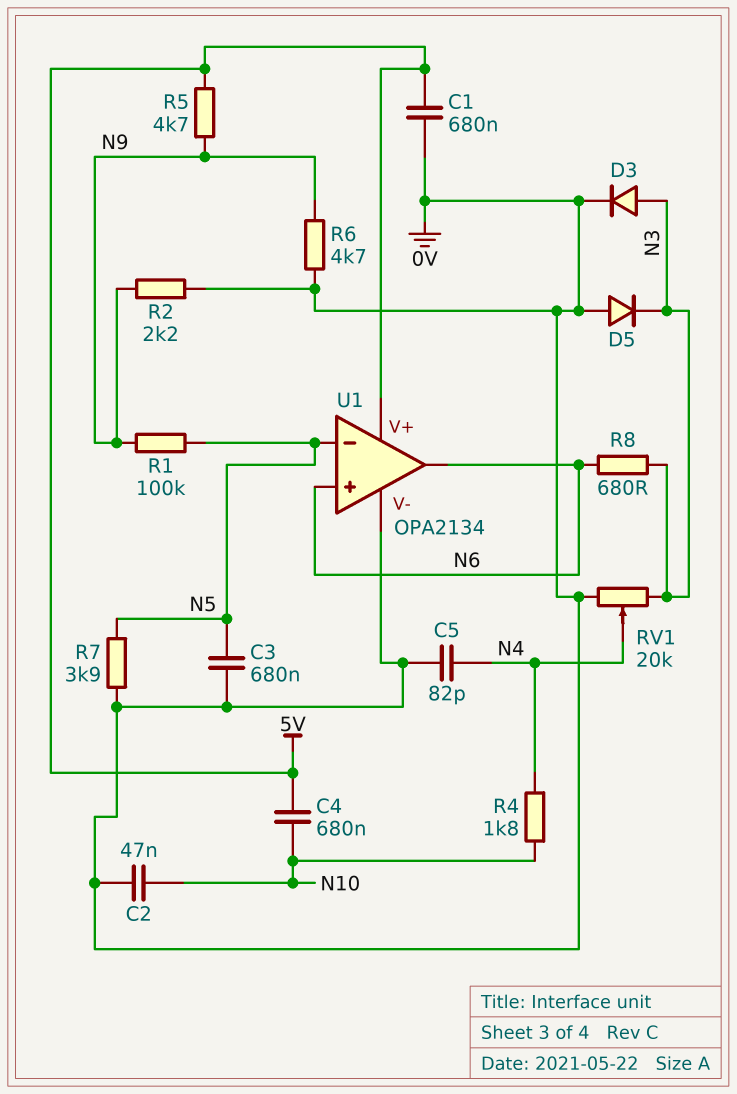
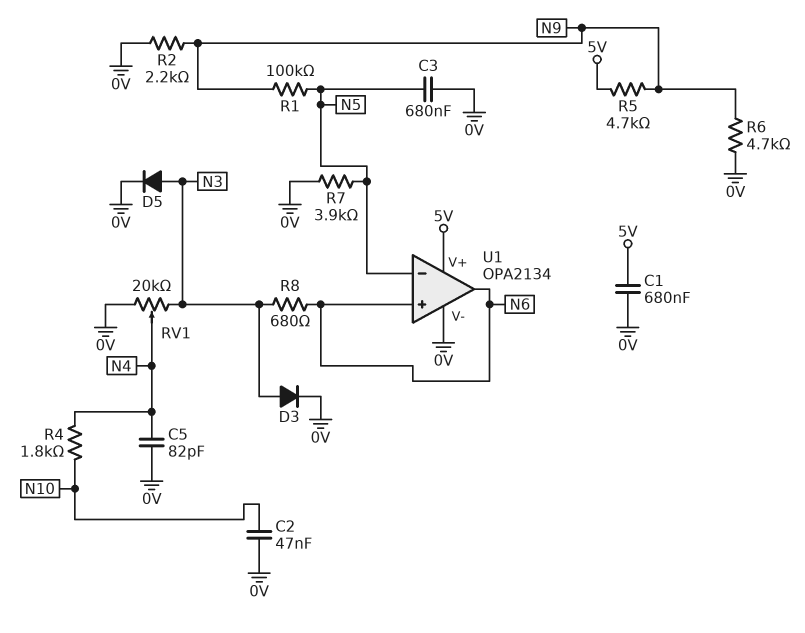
C4: 680nF (5V, N10) -> none
D5: diode (A 0V, K N3) -> diode (A N3, K 0V)

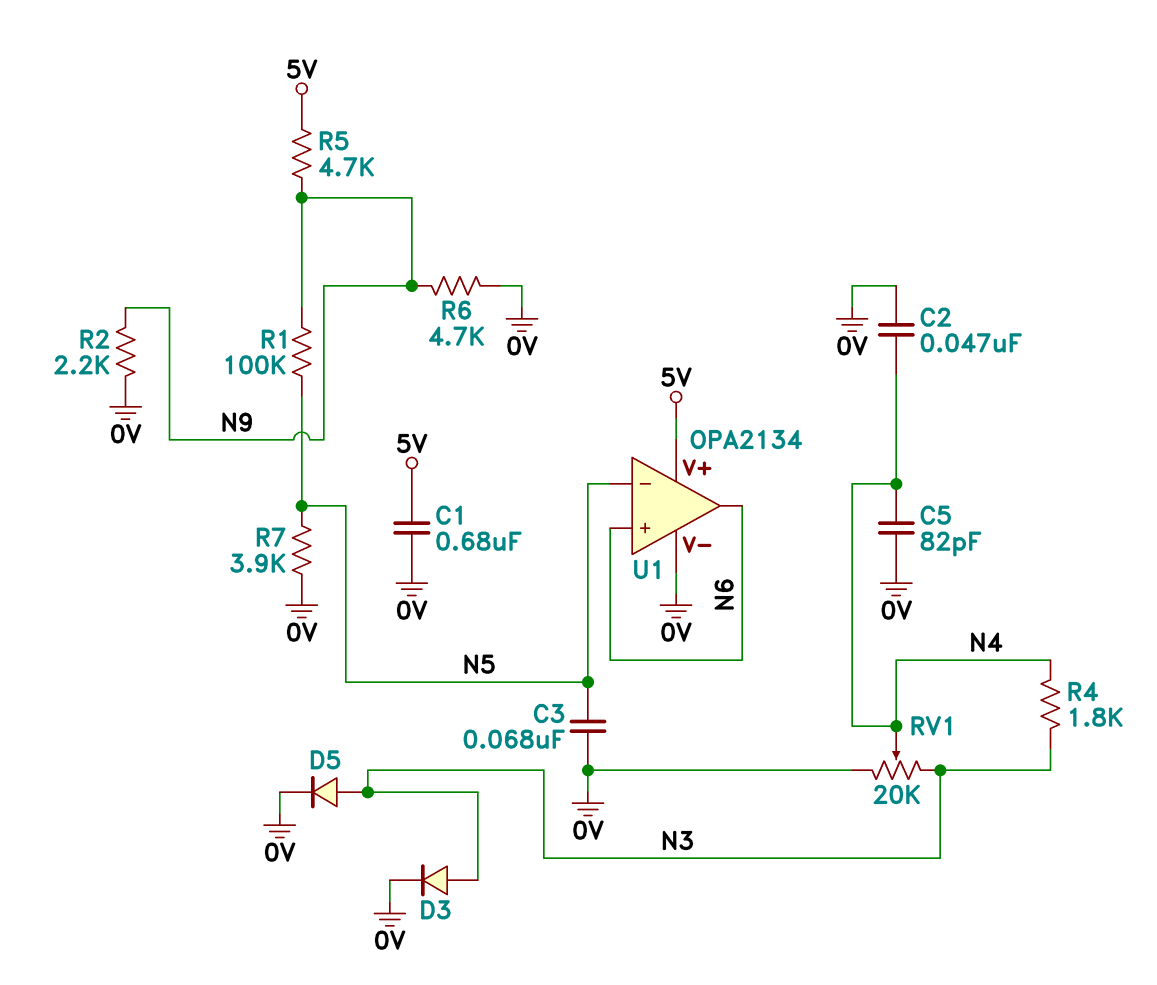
C2: 47nF (0V, N10) -> 47nF (0V, N4)
C3: 680nF (0V, N5) -> 68nF (0V, N5)
R4: 1.8k (N4, N10) -> 1.8k (N3, N4)
R8: 680 (N3, N6) -> none

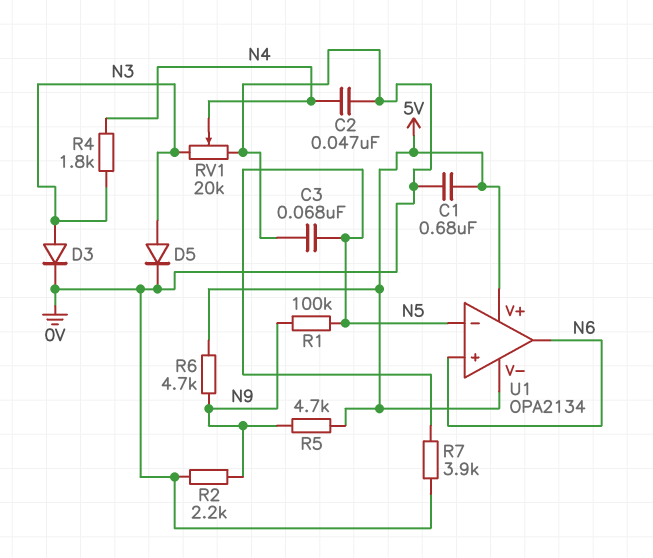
C5: 82pF (0V, N4) -> none
R6: 4.7k (0V, N9) -> 4.7k (5V, N9)
U1 pin V-: 0V -> 5V

